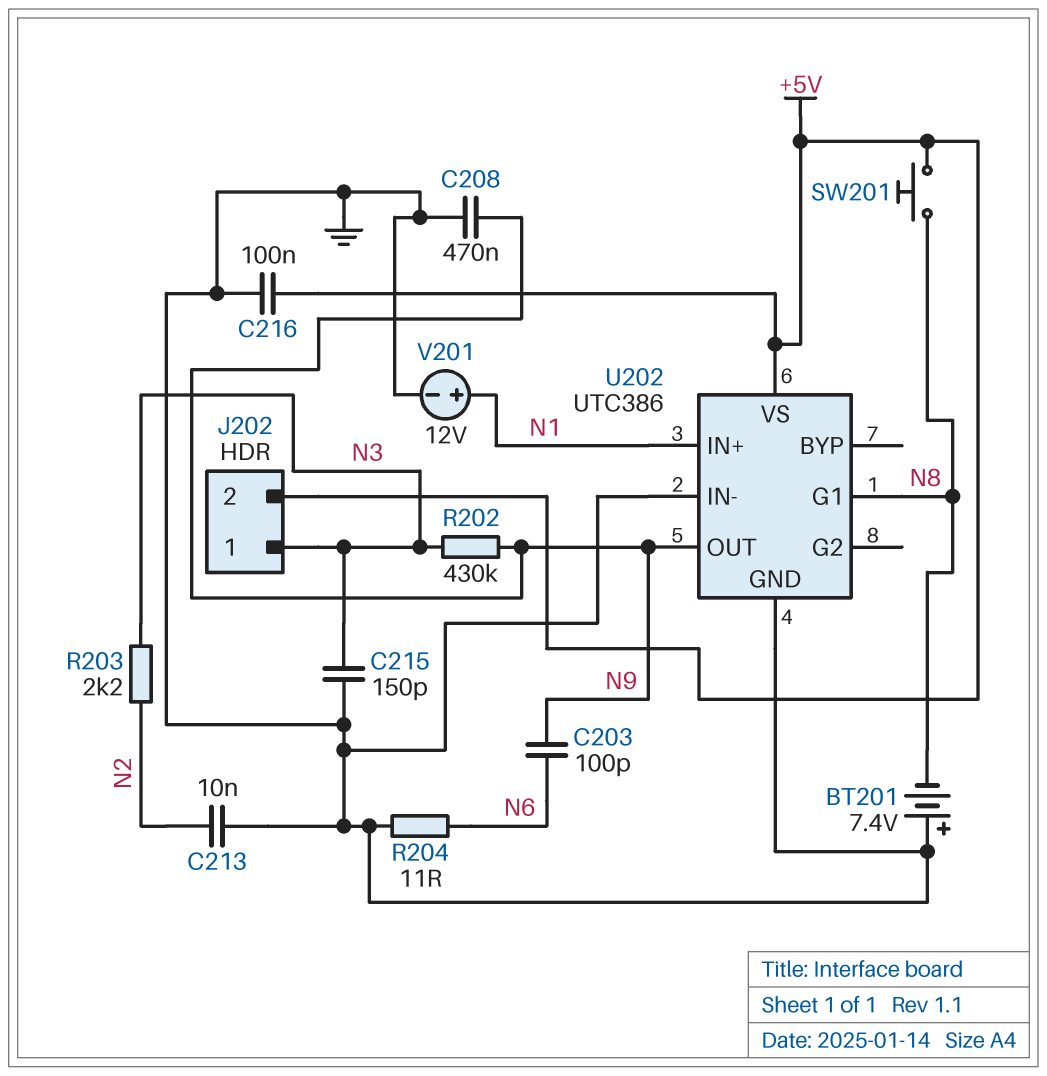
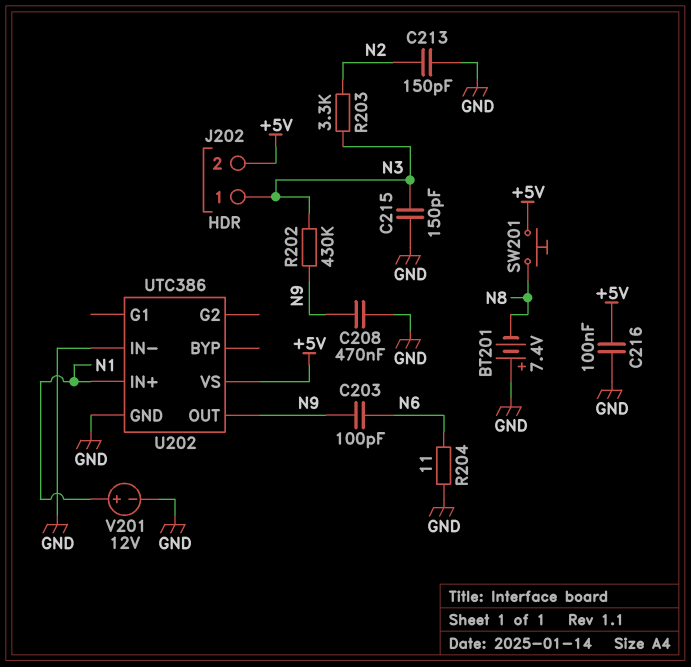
C213: 10nF (GND, N2) -> 150pF (GND, N2)
R203: 2.2k (N2, N3) -> 3.3k (N2, N3)
U202 pin G1: N8 -> none

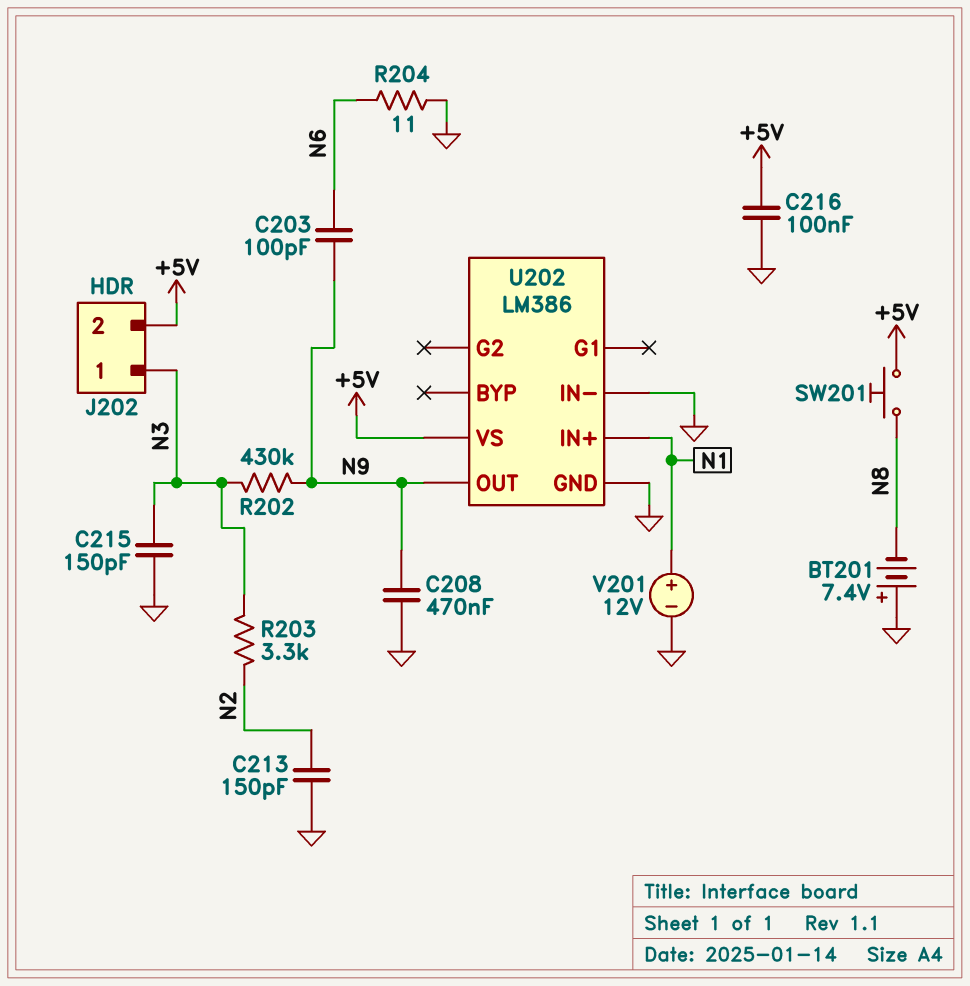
U202: UTC386 -> LM386

